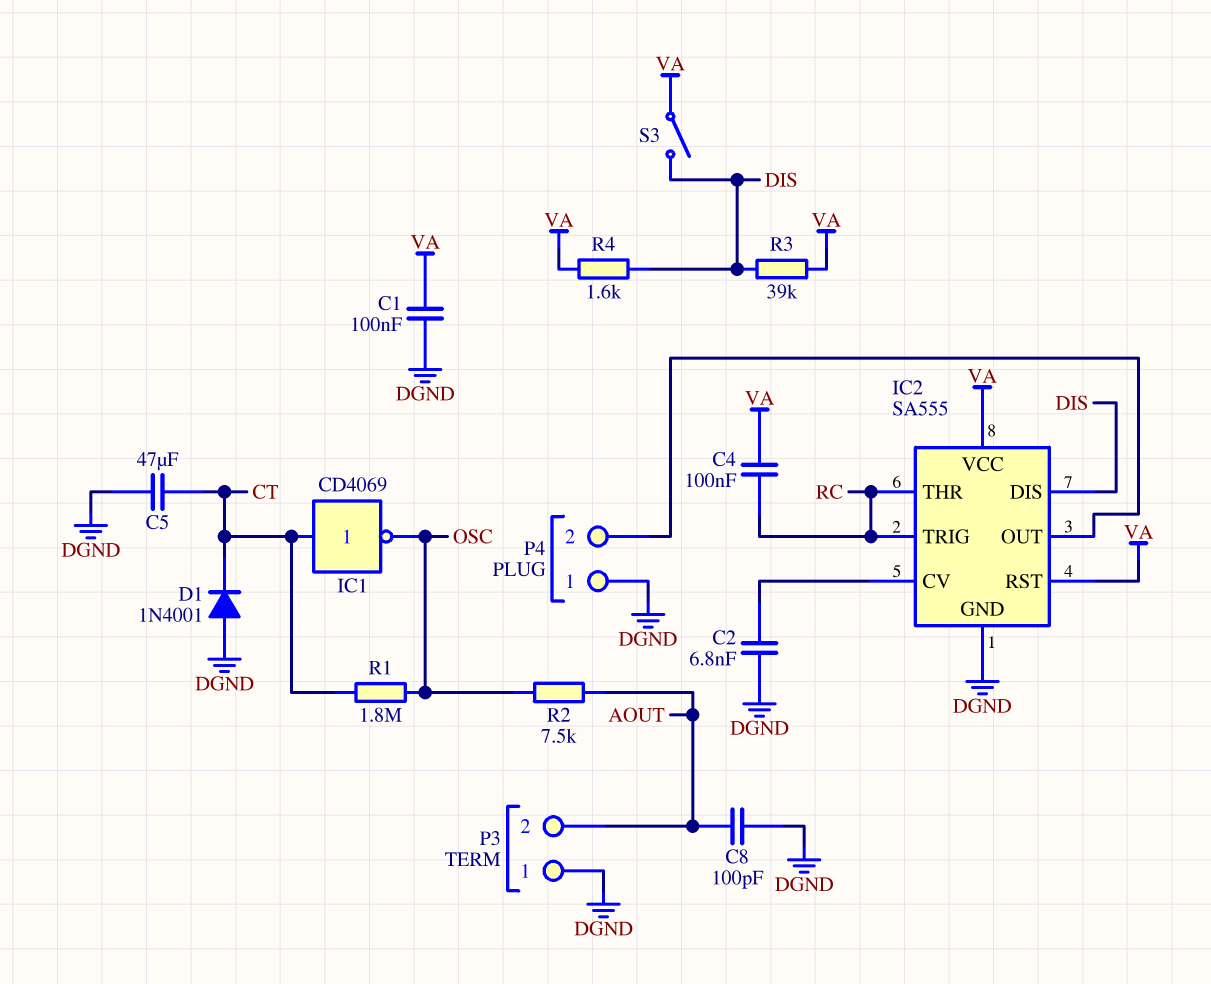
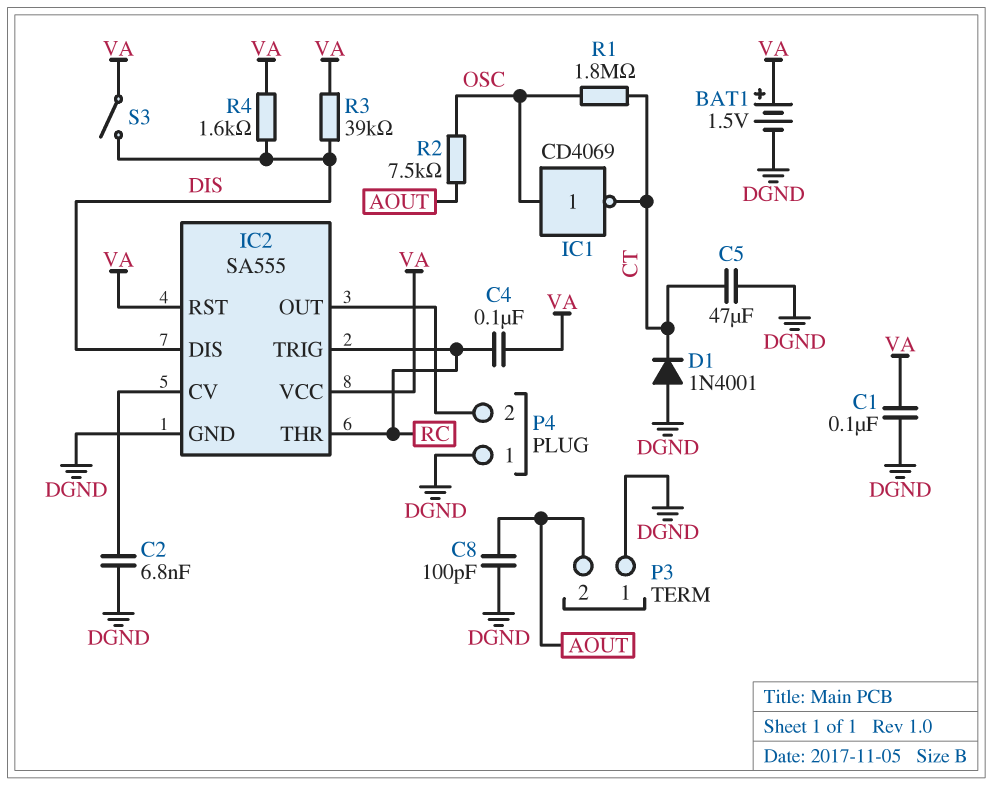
BAT1: none -> 1.5V (plus VA, minus DGND)
IC1: NOT CD4069 (in CT, out OSC) -> NOT CD4069 (in OSC, out CT)

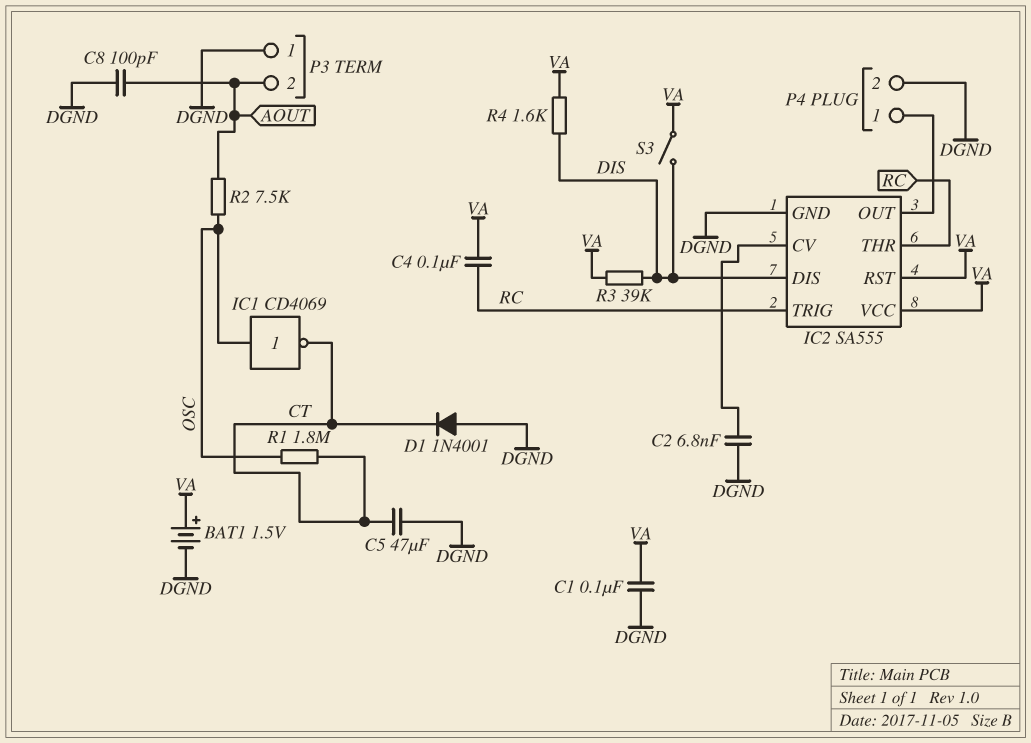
P4 pin 1: DGND -> IC2/OUT
P4 pin 2: IC2/OUT -> DGND

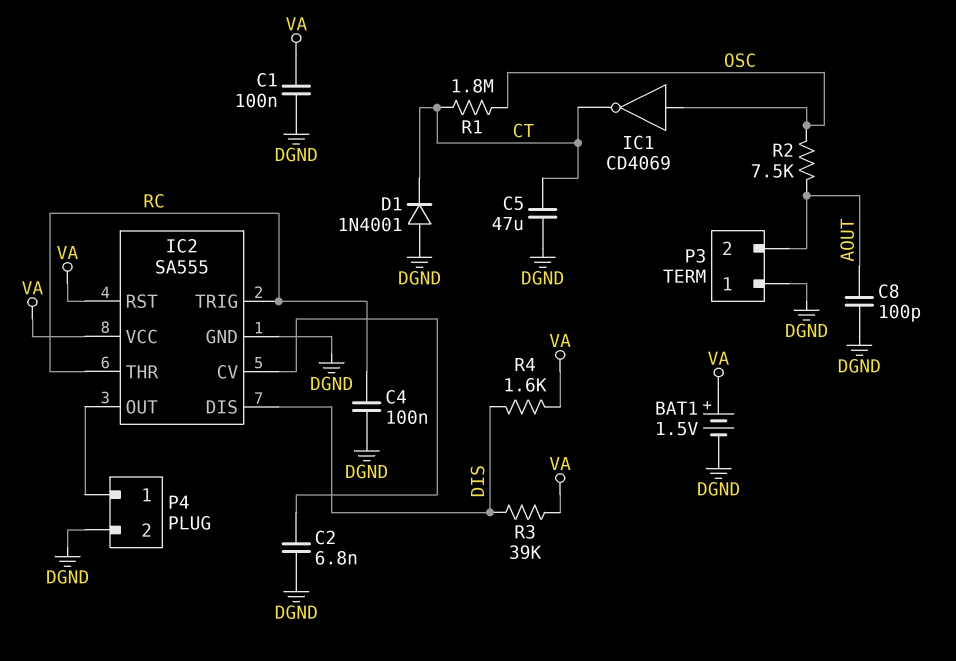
C4: 100nF (RC, VA) -> 100nF (DGND, RC)
S3: switch (DIS, VA) -> none

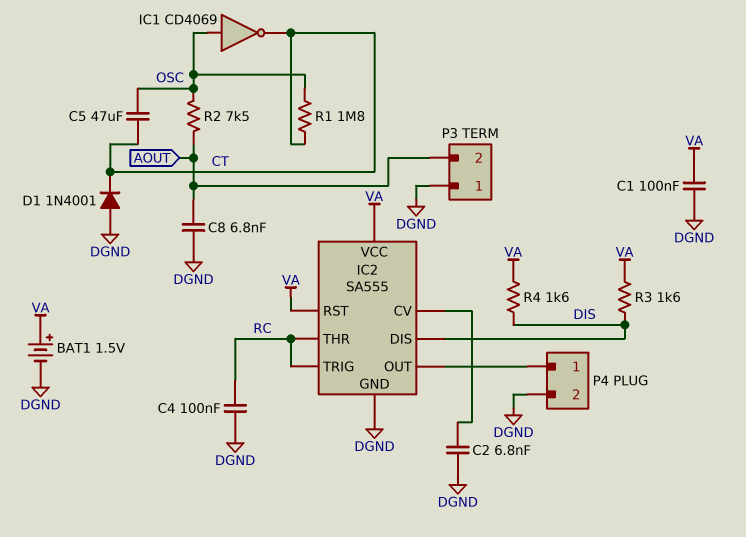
C5: 47uF (CT, DGND) -> 47uF (CT, OSC)
C8: 100pF (AOUT, DGND) -> 6.8nF (AOUT, DGND)
R3: 39k (DIS, VA) -> 1.6k (DIS, VA)

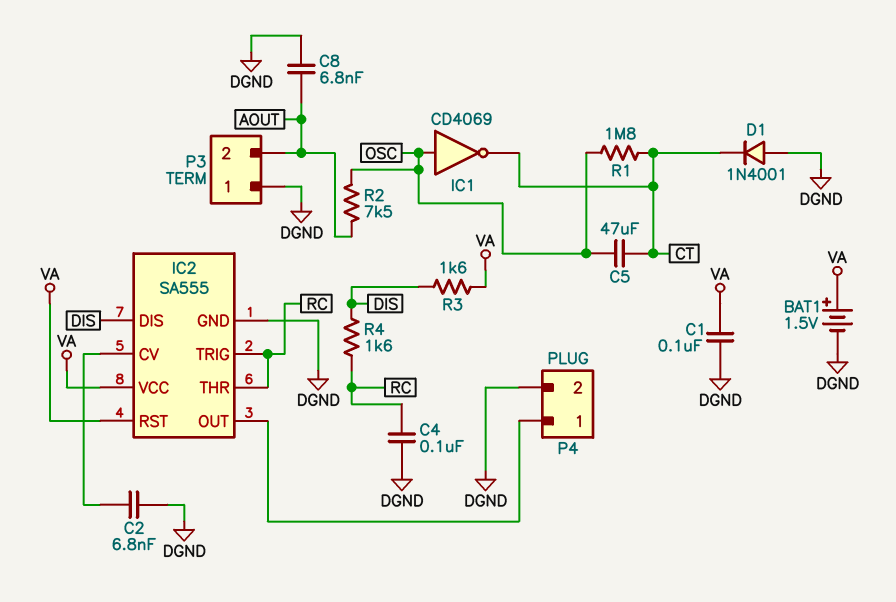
R4: 1.6k (DIS, VA) -> 1.6k (DIS, RC)

